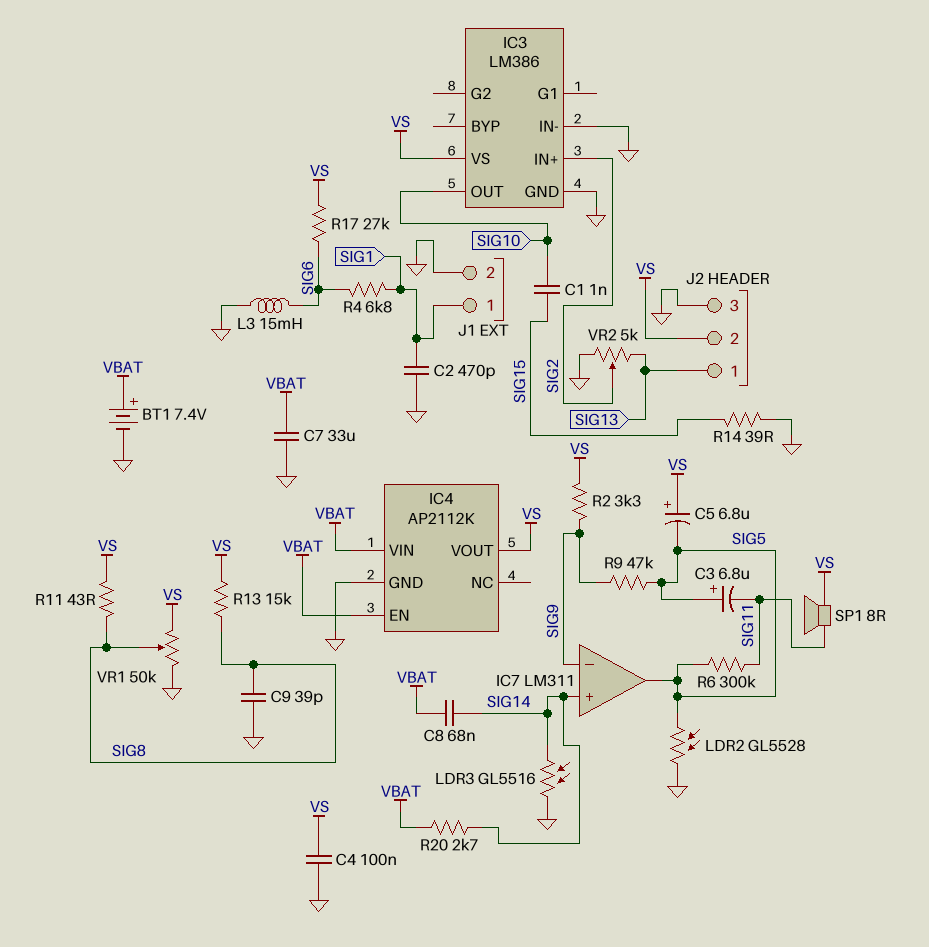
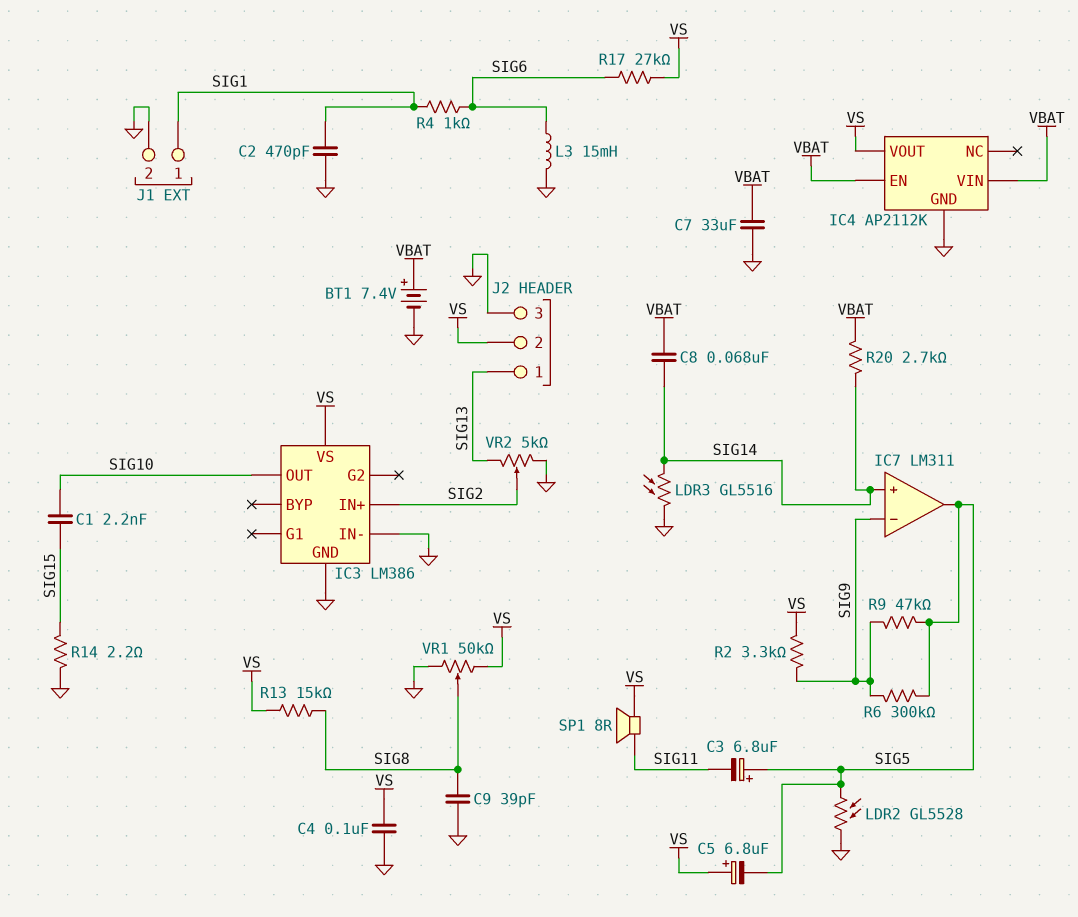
C1: 1nF (SIG10, SIG15) -> 2.2nF (SIG10, SIG15)
R4: 6.8k (SIG1, SIG6) -> 1k (SIG1, SIG6)
R6: 300k (SIG5, SIG11) -> 300k (SIG5, SIG9)
R11: 43 (SIG8, VS) -> none
R14: 39 (GND, SIG15) -> 2.2 (GND, SIG15)

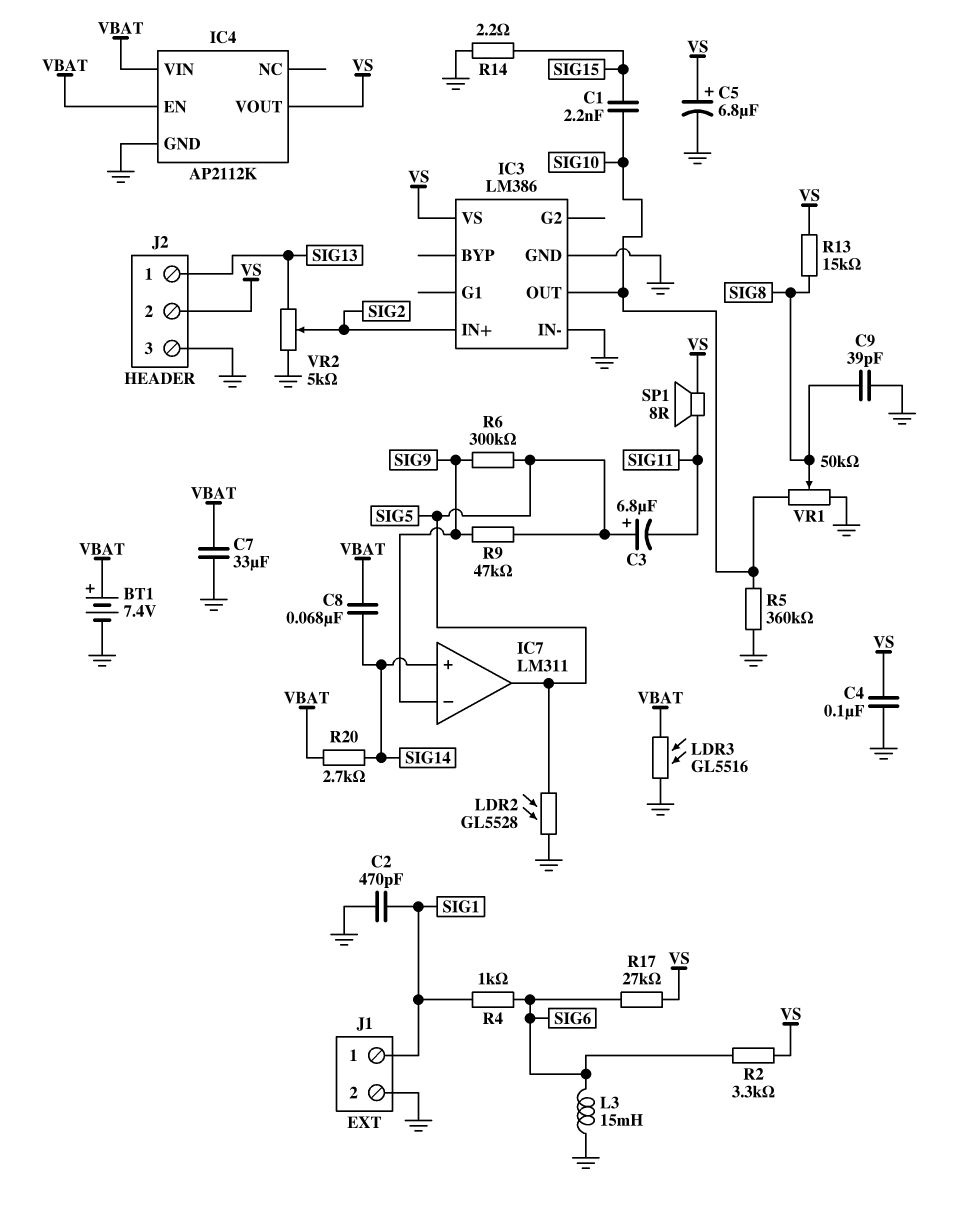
C5: 6.8uF (plus VS, minus SIG5) -> 6.8uF (plus VS, minus GND)
LDR3: GL5516 (GND, SIG14) -> GL5516 (GND, VBAT)
R2: 3.3k (SIG9, VS) -> 3.3k (SIG6, VS)
R5: none -> 360k (GND, SIG10)
VR1: 50k (GND, VS, wiper SIG8) -> 50k (GND, SIG10, wiper SIG8)

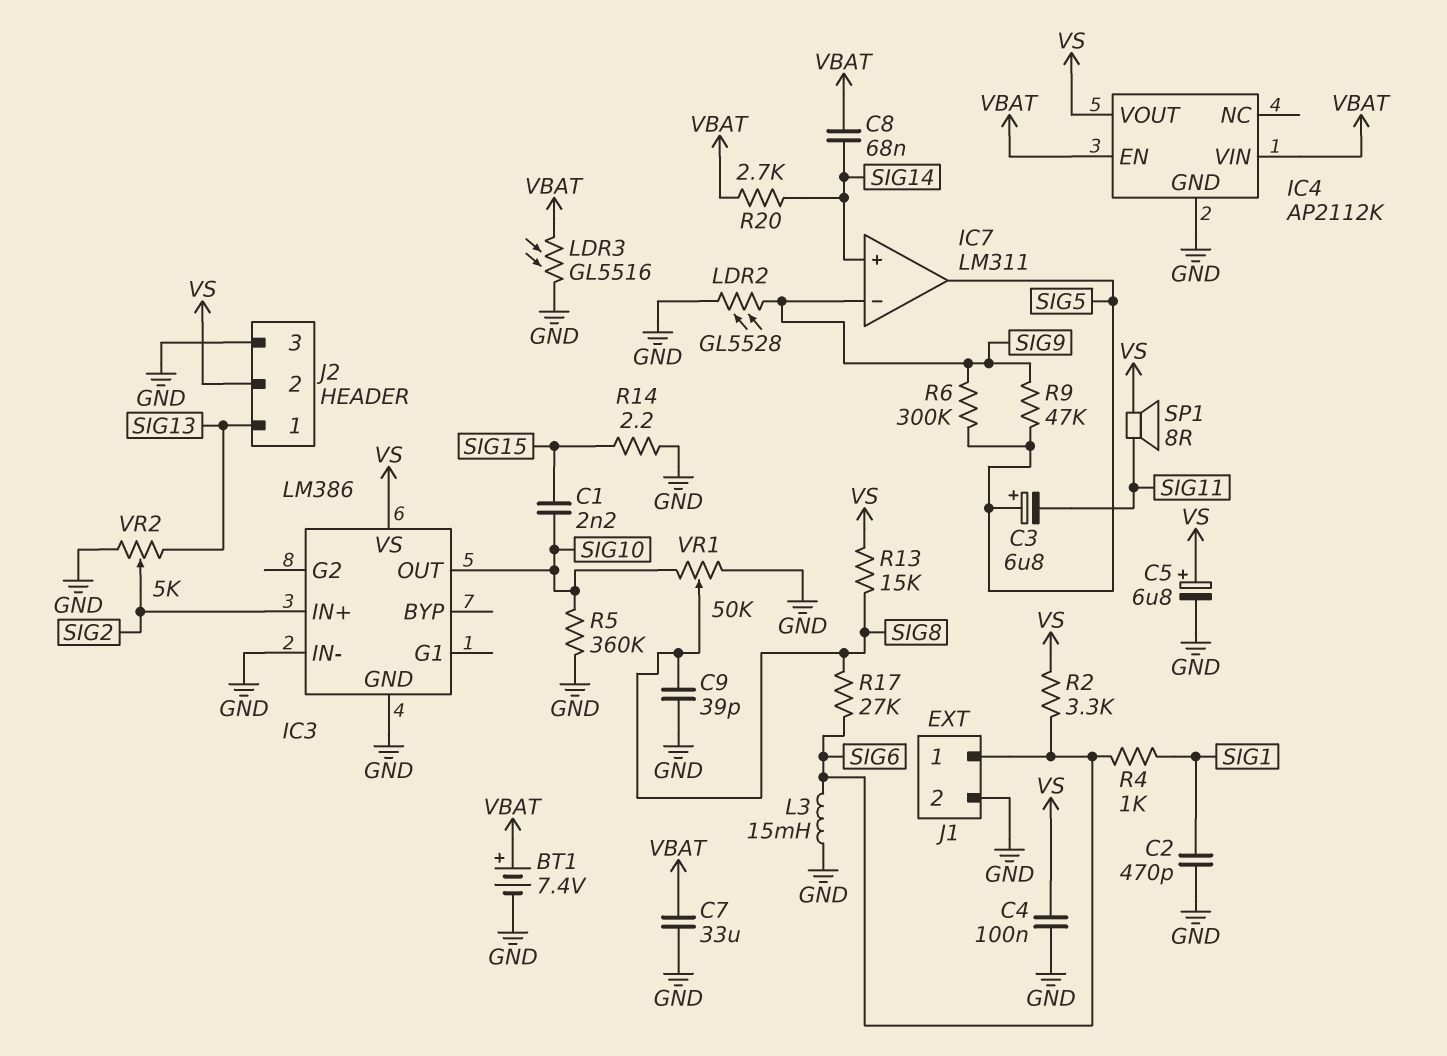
J1 pin 1: SIG1 -> SIG6
LDR2: GL5528 (GND, SIG5) -> GL5528 (GND, SIG9)
R17: 27k (SIG6, VS) -> 27k (SIG6, SIG8)

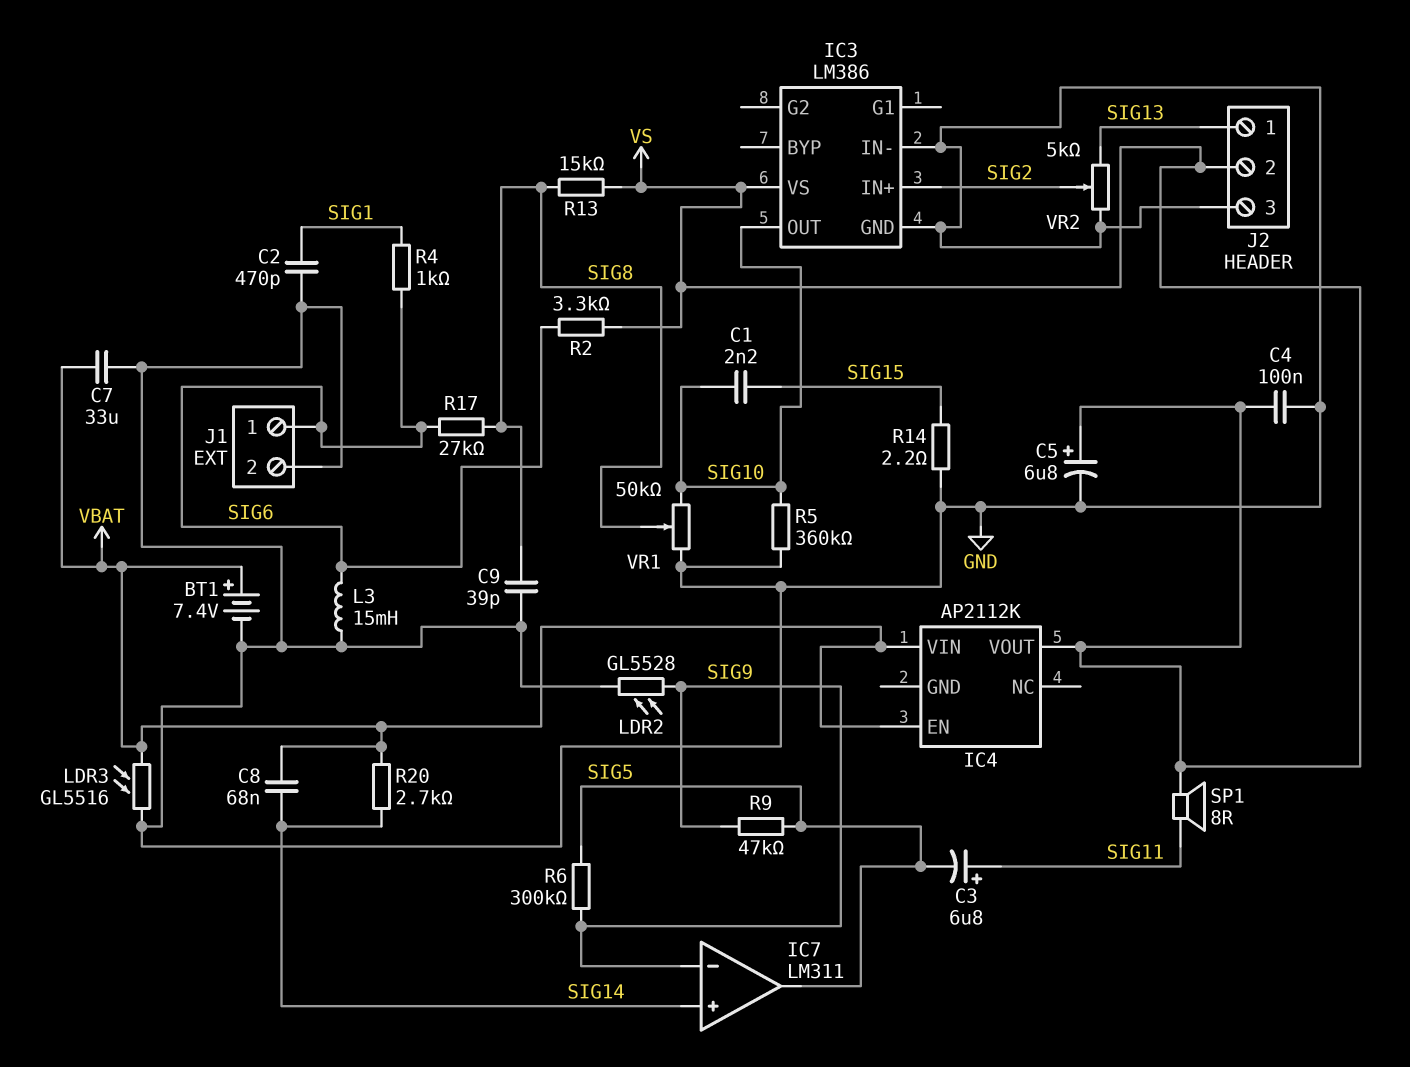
C3: 6.8uF (plus SIG5, minus SIG11) -> 6.8uF (plus SIG11, minus SIG5)
IC4 pin GND: GND -> none

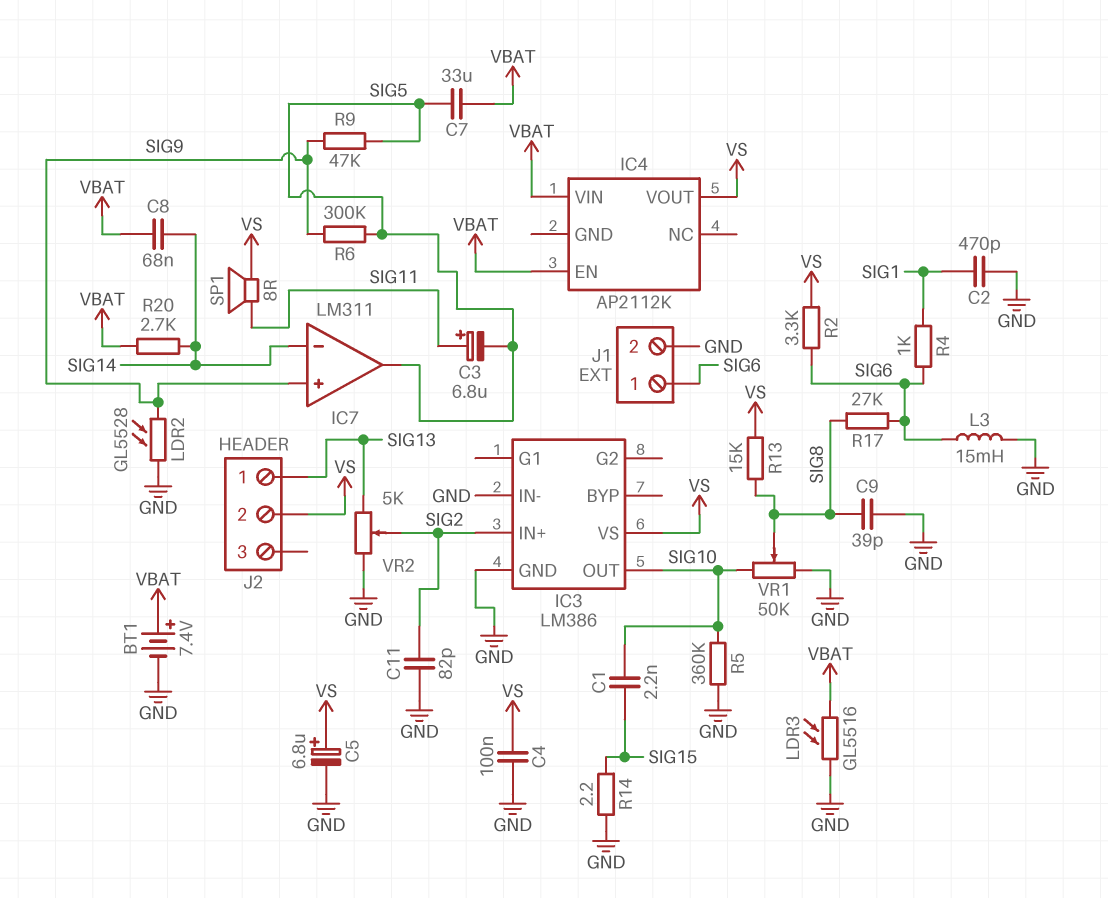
C7: 33uF (GND, VBAT) -> 33uF (SIG5, VBAT)
C11: none -> 82pF (GND, SIG2)
IC7 pin in+: SIG14 -> SIG9
IC7 pin in-: SIG9 -> SIG14
J2 pin 3: GND -> none

